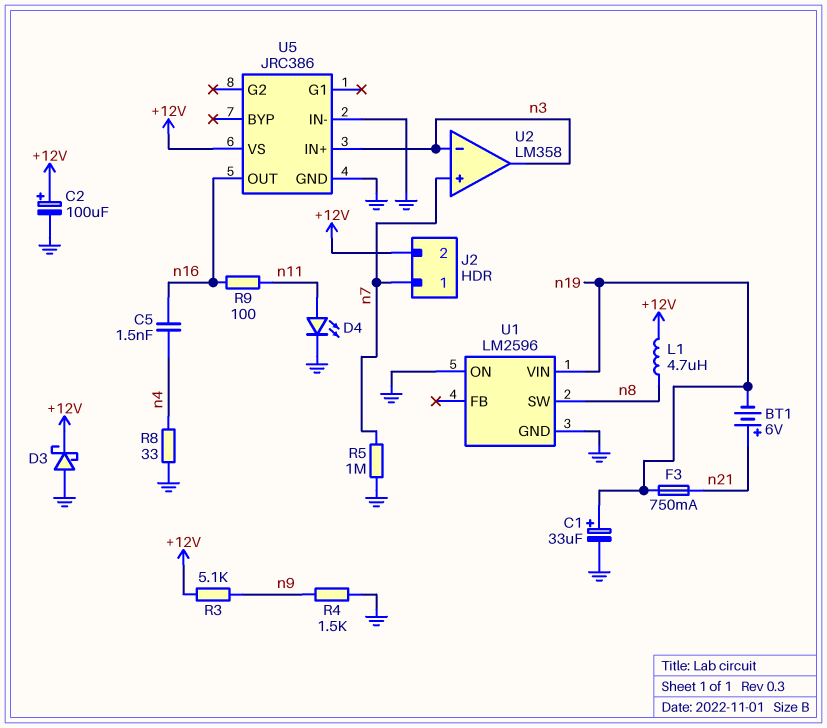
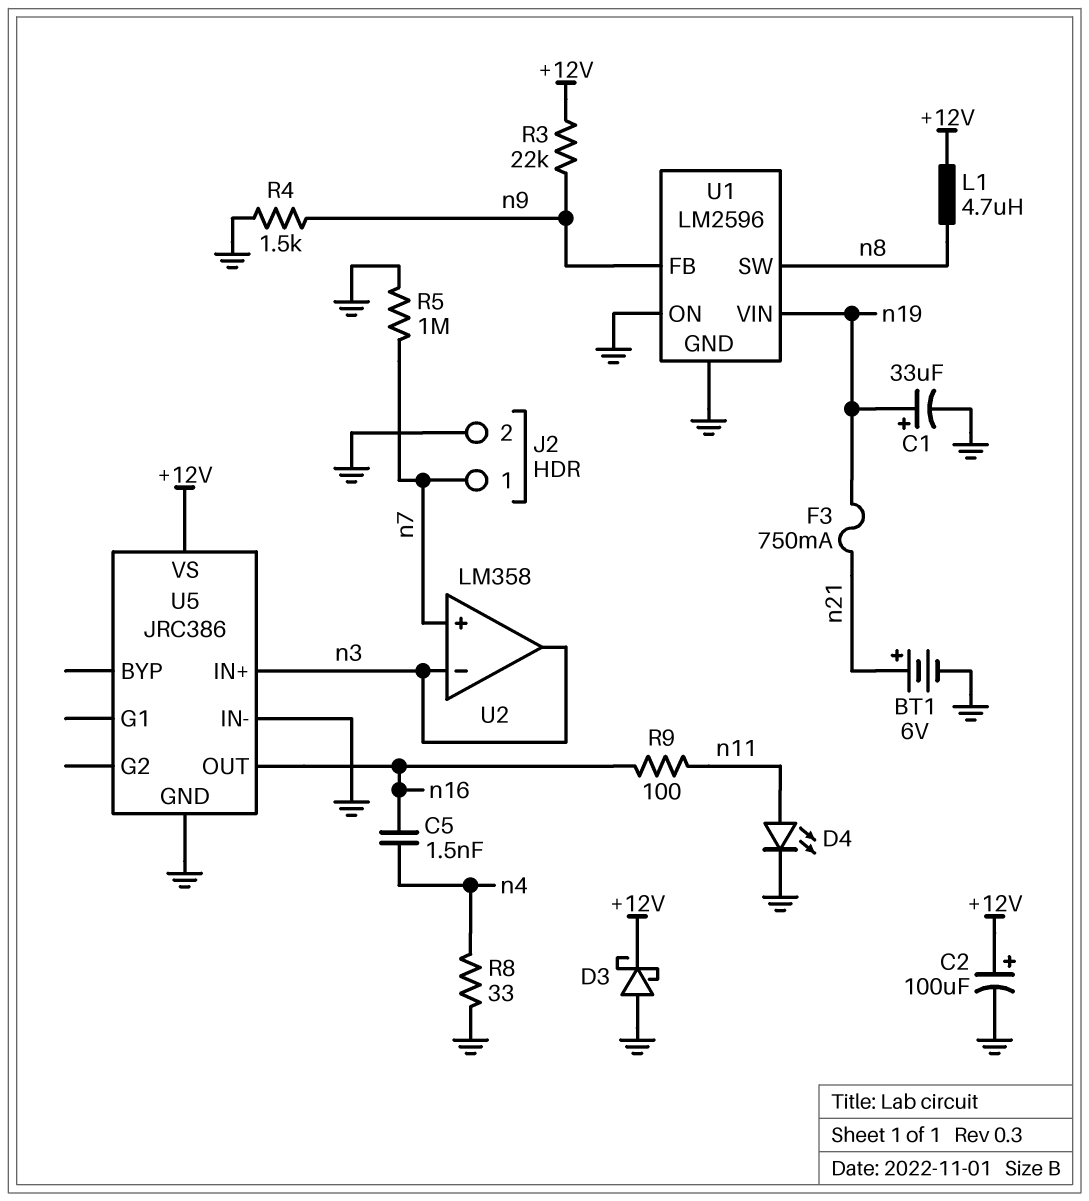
BT1: 6V (plus n21, minus n19) -> 6V (plus n21, minus GND)
J2 pin 2: +12V -> GND
R3: 5.1k (+12V, n9) -> 22k (+12V, n9)
U1 pin FB: none -> n9

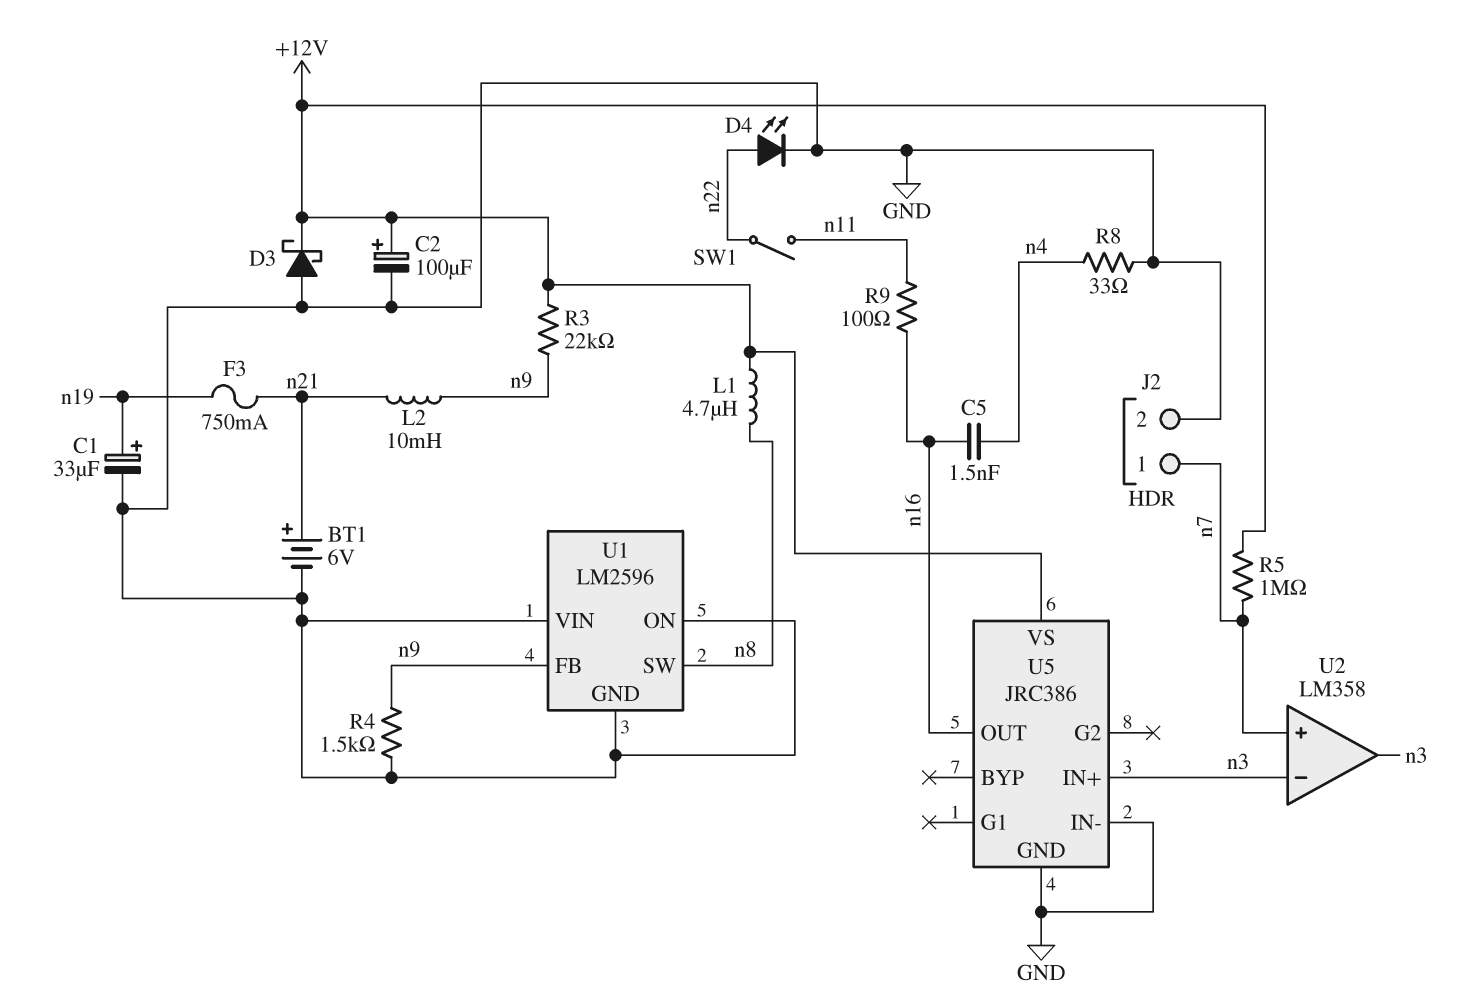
D4: LED (A n11, K GND) -> LED (A n22, K GND)
L2: none -> 10mH (n9, n21)
R5: 1M (GND, n7) -> 1M (+12V, n7)
SW1: none -> switch (n11, n22)
U1 pin VIN: n19 -> GND

